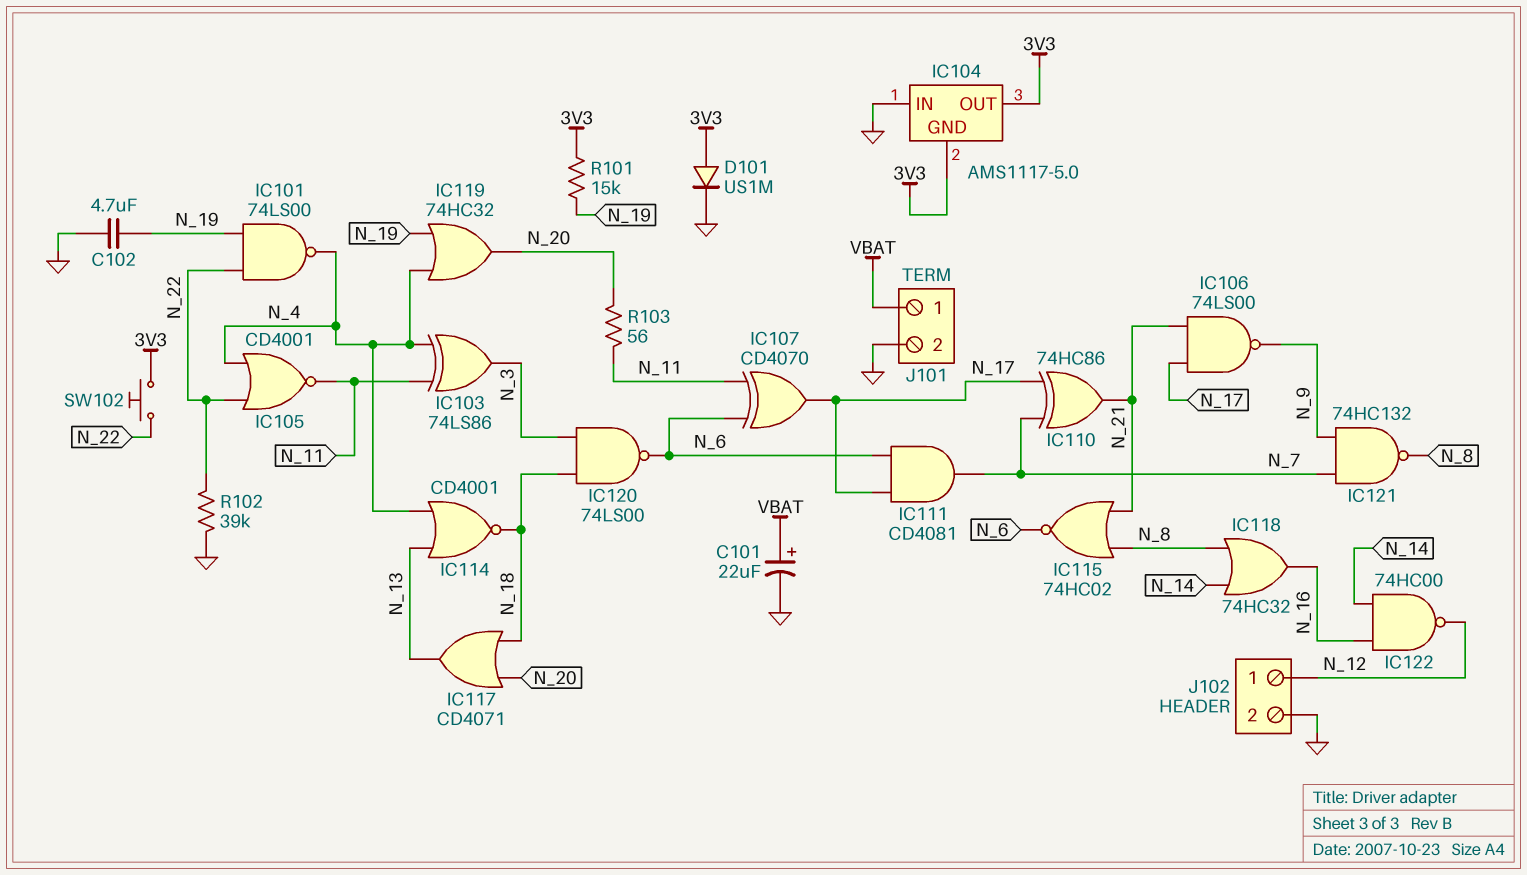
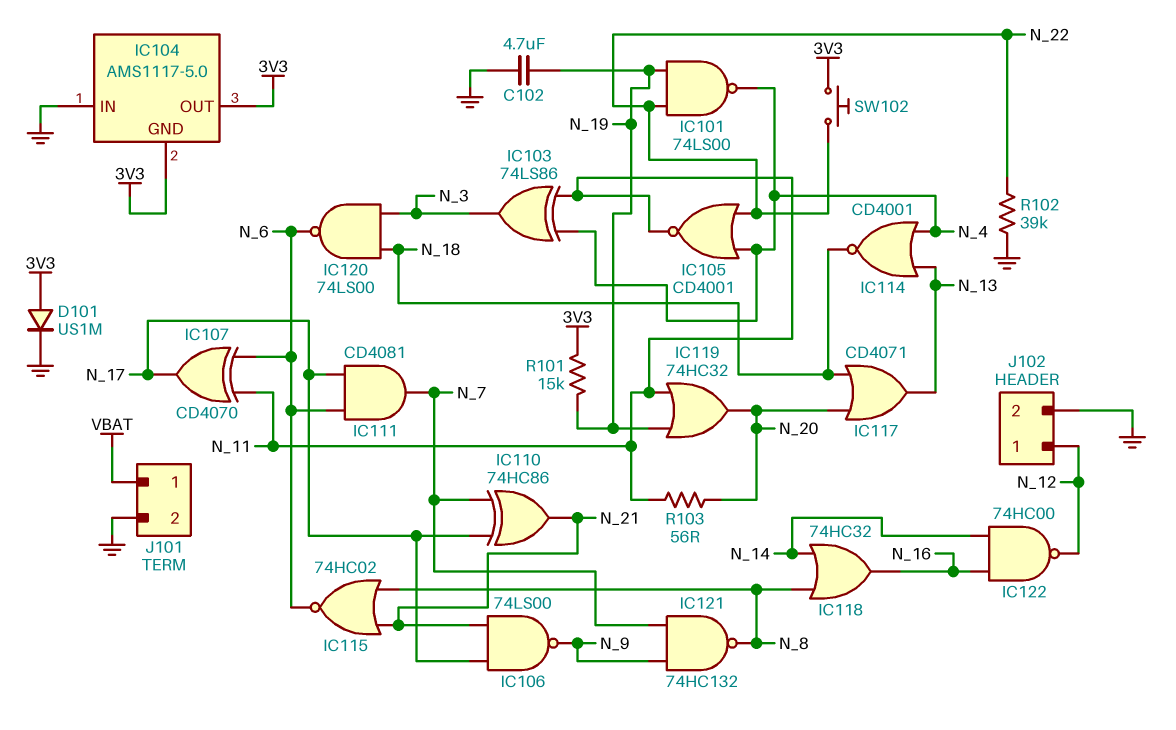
C101: 22uF (plus VBAT, minus GND) -> none
IC119: OR 74HC32 (in N_4, in N_19, out N_20) -> OR 74HC32 (in N_11, in N_19, out N_20)

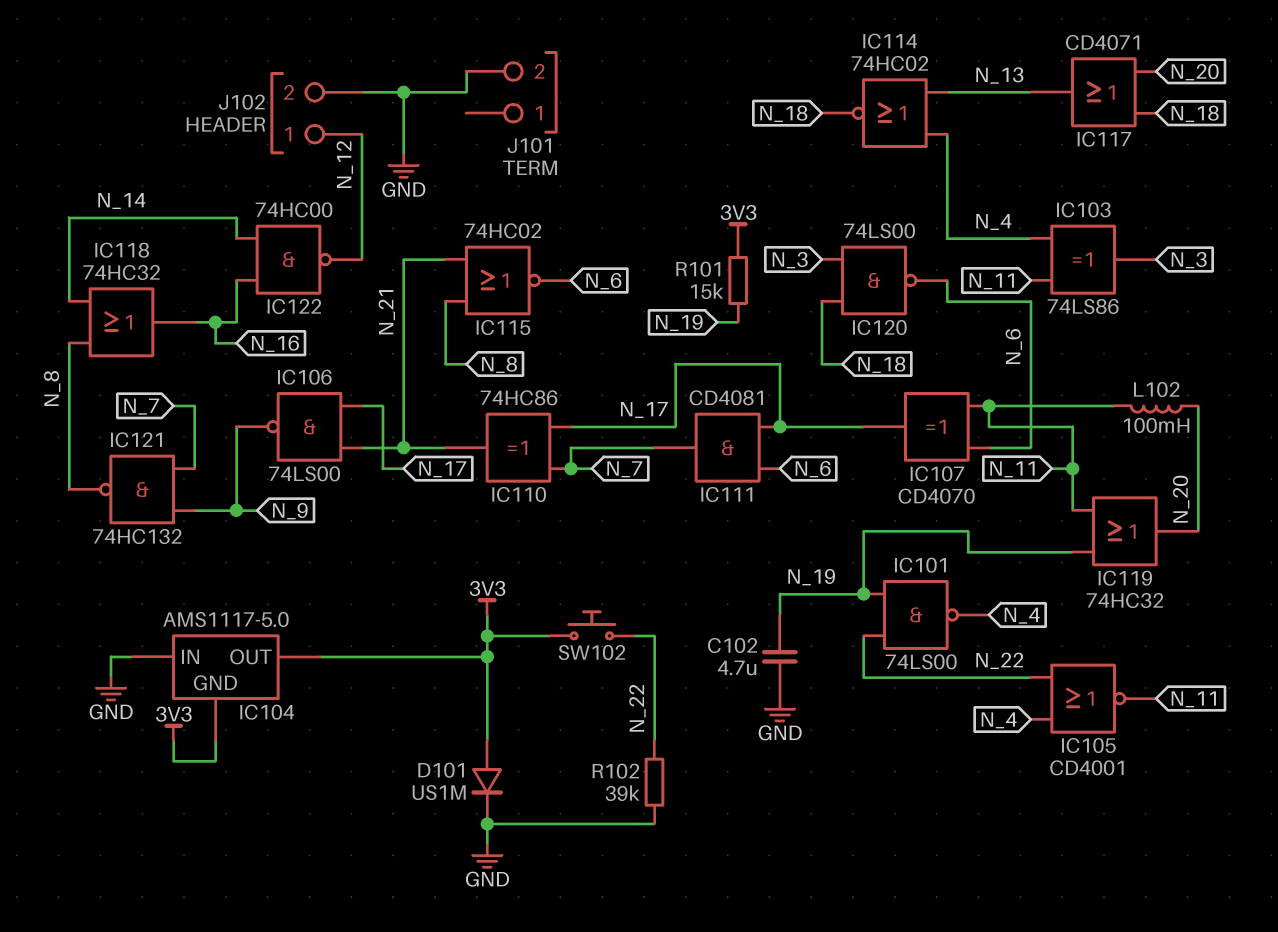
IC114: NOR CD4001 (in N_4, in N_13, out N_18) -> NOR 74HC02 (in N_4, in N_13, out N_18)
J101 pin 1: VBAT -> none
L102: none -> 100mH (N_11, N_20)
R103: 56 (N_11, N_20) -> none

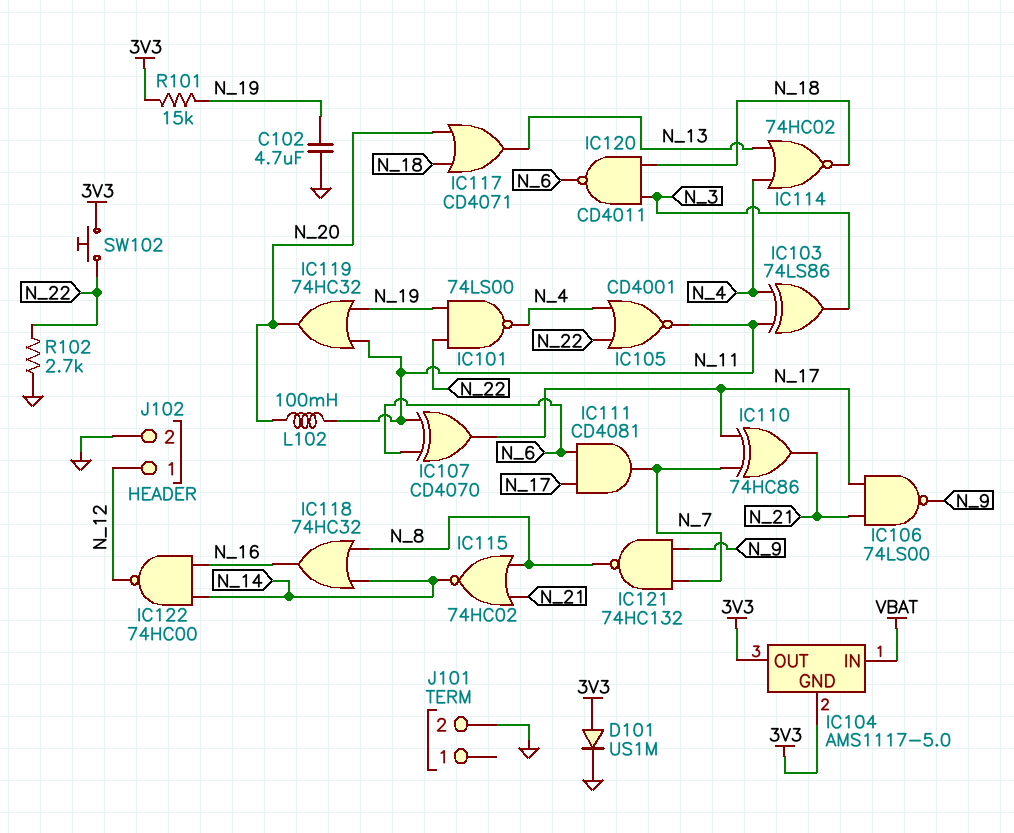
IC104 pin IN: GND -> VBAT
IC115: NOR 74HC02 (in N_8, in N_21, out N_6) -> NOR 74HC02 (in N_8, in N_21, out N_14)
IC120: NAND 74LS00 (in N_3, in N_18, out N_6) -> NAND CD4011 (in N_3, in N_18, out N_6)
R102: 39k (GND, N_22) -> 2.7k (GND, N_22)

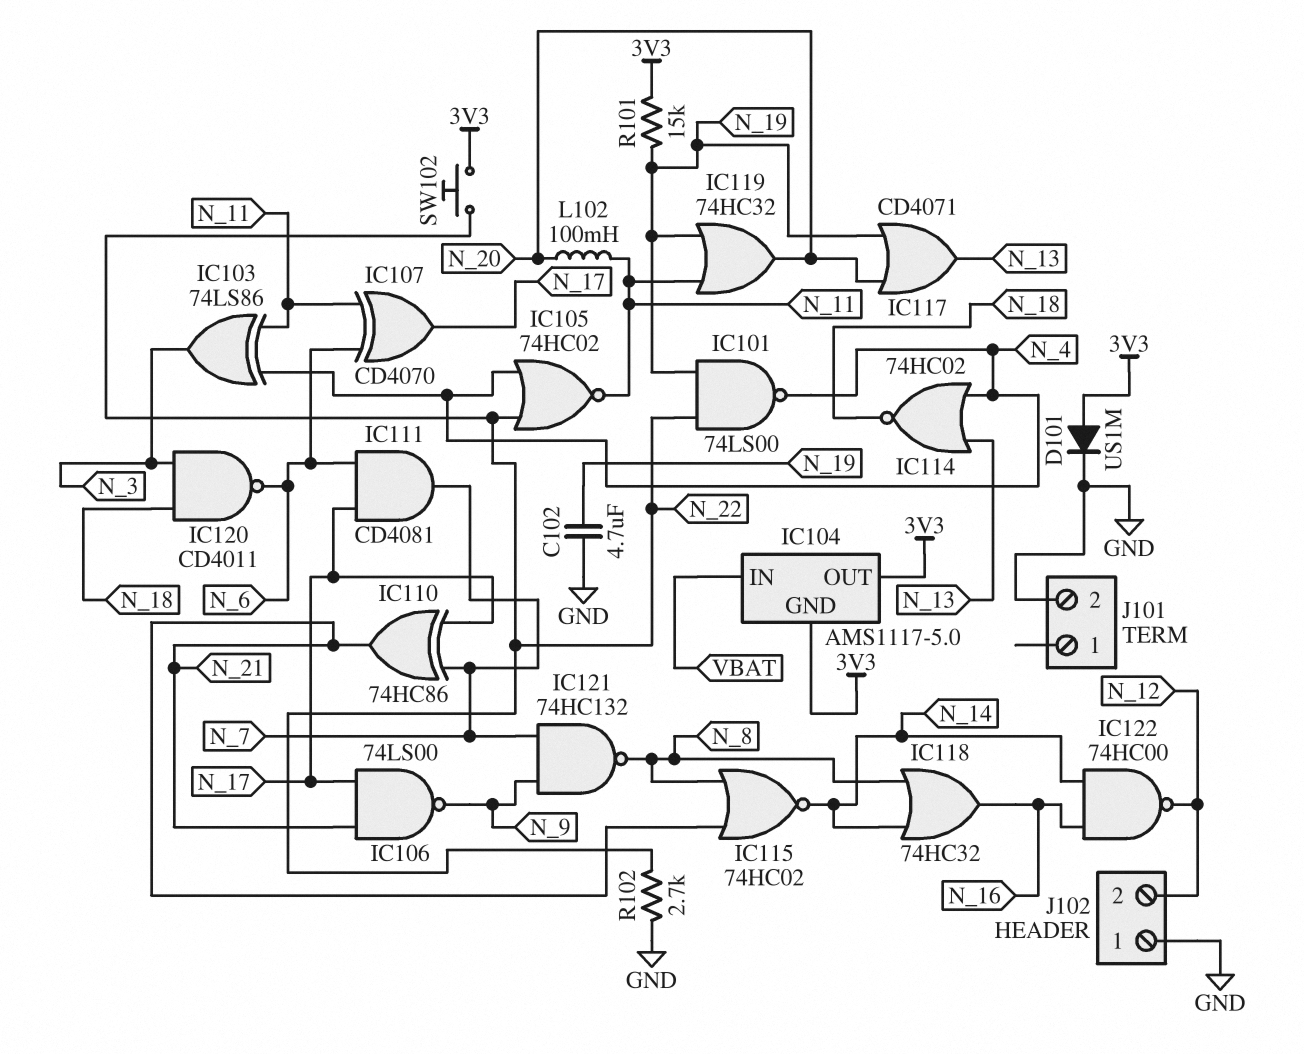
IC105: NOR CD4001 (in N_4, in N_22, out N_11) -> NOR 74HC02 (in N_4, in N_22, out N_11)
IC117: OR CD4071 (in N_18, in N_20, out N_13) -> OR CD4071 (in N_19, in N_20, out N_13)
J102 pin 1: N_12 -> GND
J102 pin 2: GND -> N_12

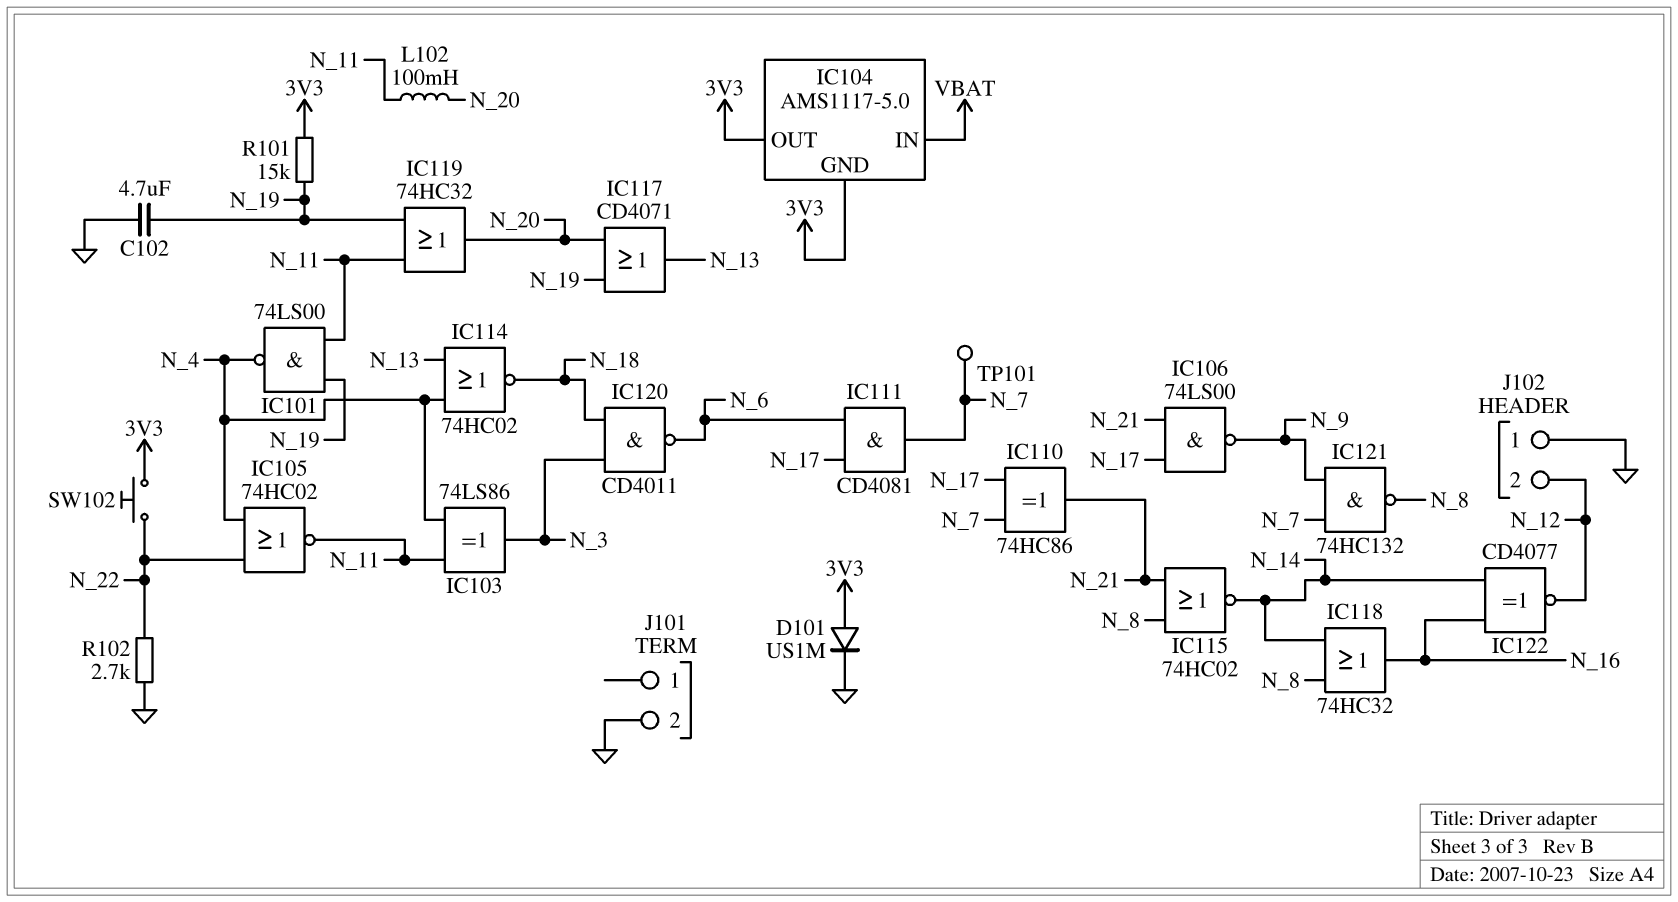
IC101: NAND 74LS00 (in N_19, in N_22, out N_4) -> NAND 74LS00 (in N_11, in N_19, out N_4)
IC107: XOR CD4070 (in N_6, in N_11, out N_17) -> none
IC122: NAND 74HC00 (in N_14, in N_16, out N_12) -> XNOR CD4077 (in N_14, in N_16, out N_12)
TP101: none -> test point (N_7)

